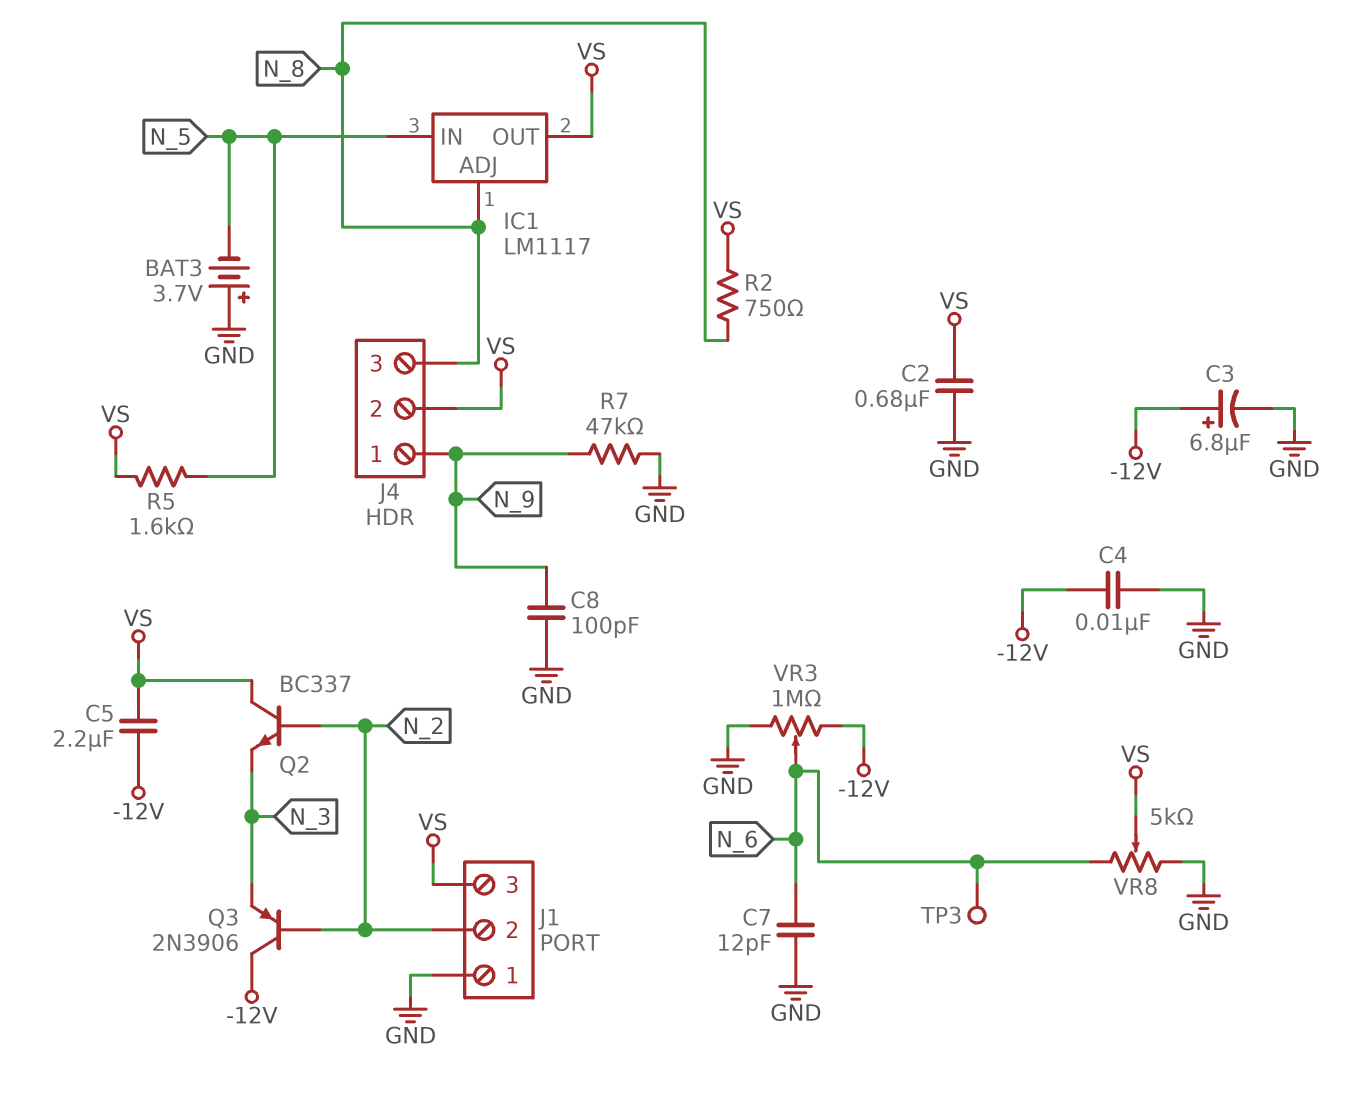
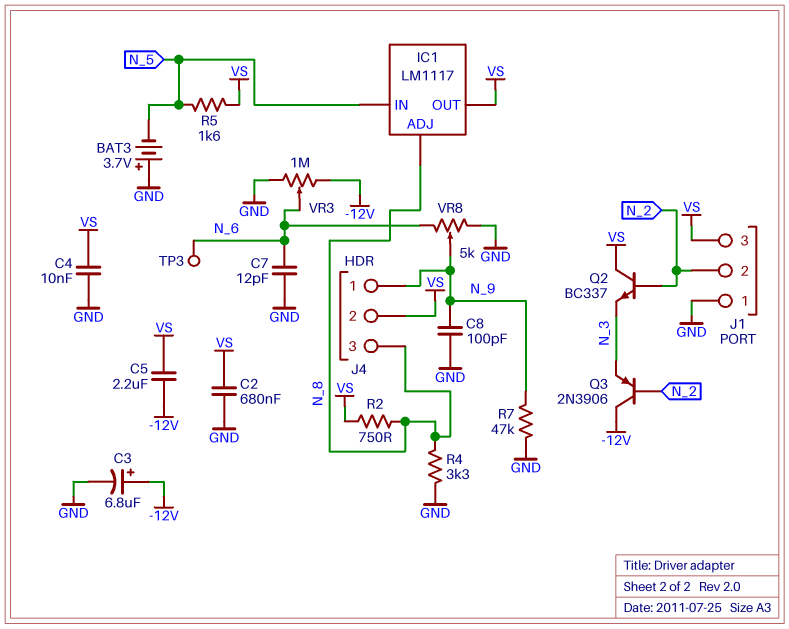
C4: 10nF (-12V, GND) -> 10nF (GND, VS)
R4: none -> 3.3k (GND, N_8)
VR8: 5k (GND, N_6, wiper VS) -> 5k (GND, N_6, wiper N_9)

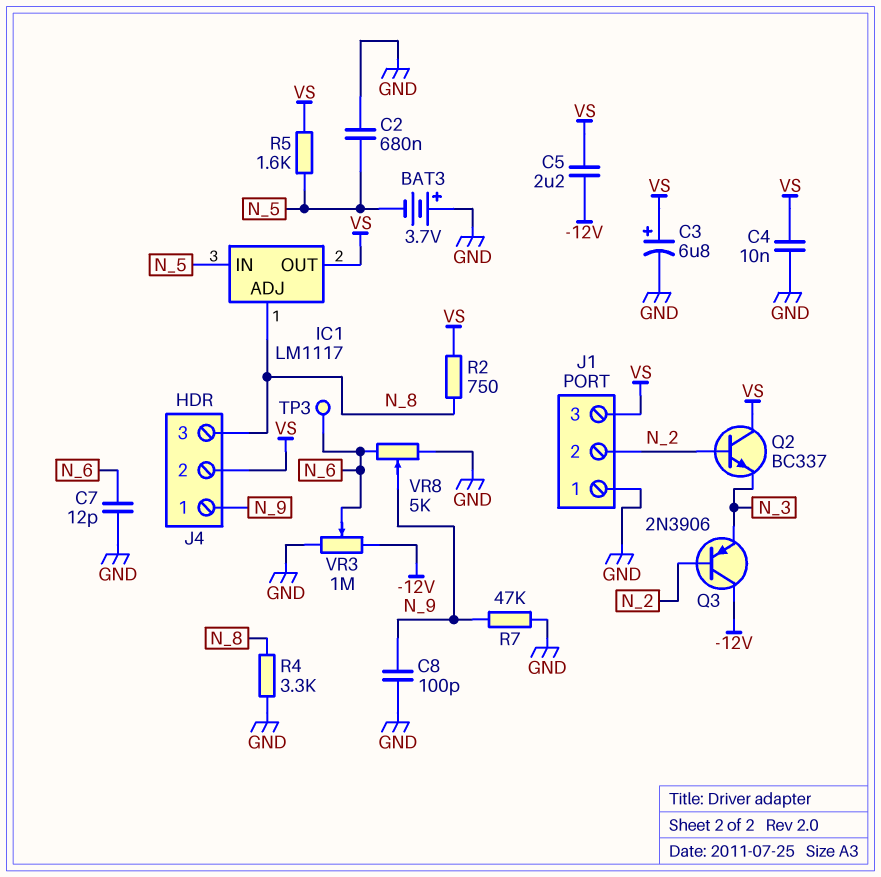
C2: 680nF (GND, VS) -> 680nF (GND, N_5)
C3: 6.8uF (plus -12V, minus GND) -> 6.8uF (plus VS, minus GND)

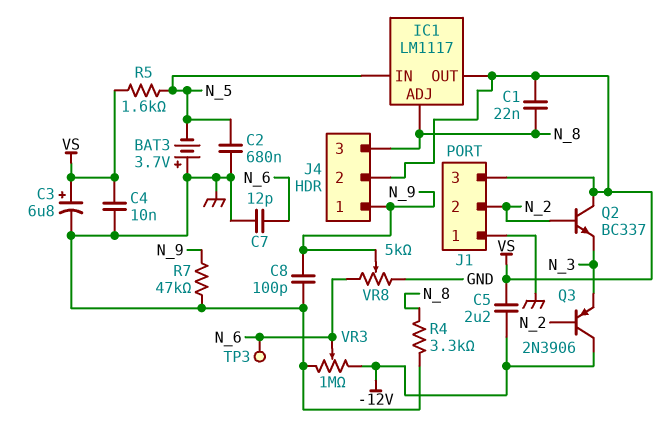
C1: none -> 22nF (N_8, VS)
R2: 750 (N_8, VS) -> none

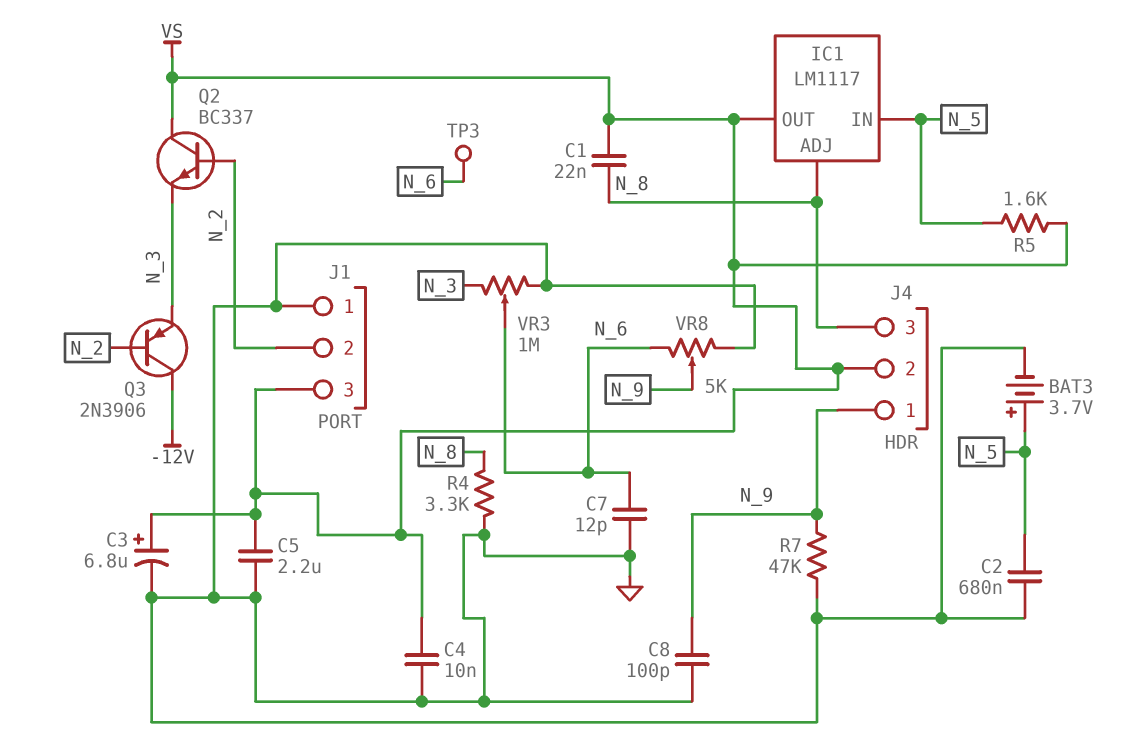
BAT3: 3.7V (plus GND, minus N_5) -> 3.7V (plus N_5, minus GND)
C5: 2.2uF (-12V, VS) -> 2.2uF (GND, VS)
VR3: 1M (-12V, GND, wiper N_6) -> 1M (GND, N_3, wiper N_6)

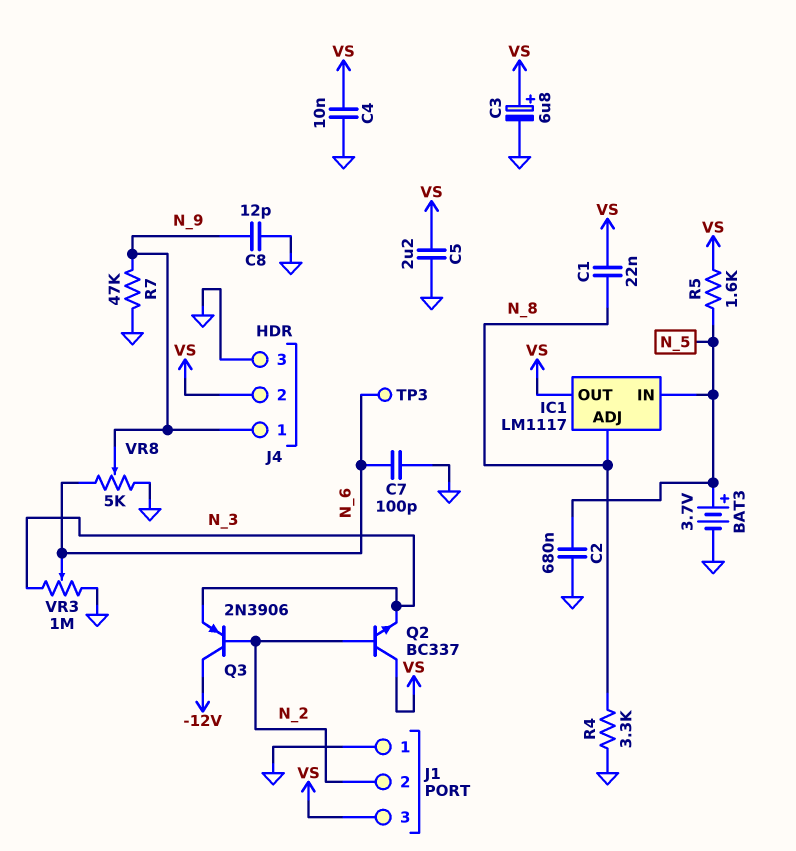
C7: 12pF (GND, N_6) -> 100pF (GND, N_6)
C8: 100pF (GND, N_9) -> 12pF (GND, N_9)
J4 pin 3: N_8 -> GND

